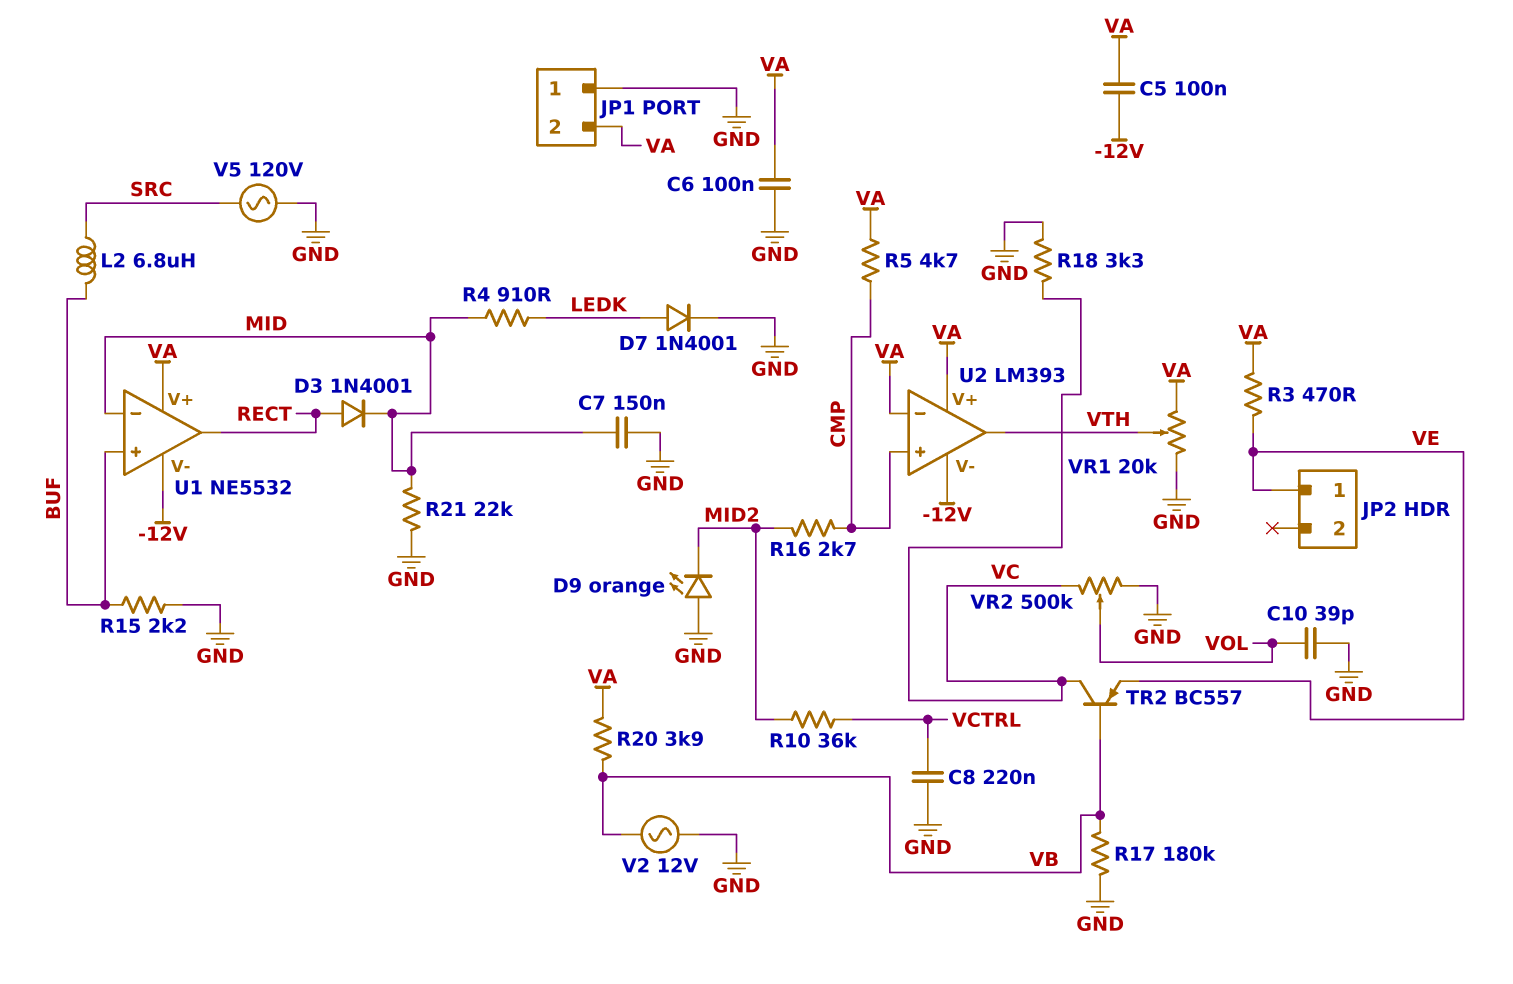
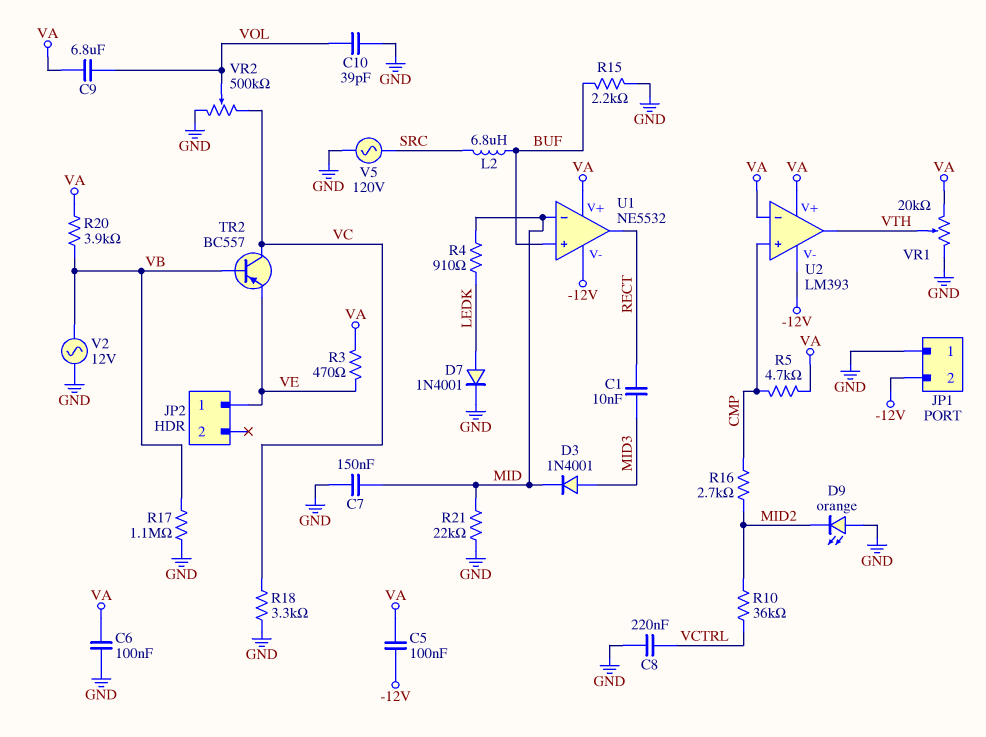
C1: none -> 10nF (MID3, RECT)
C9: none -> 6.8uF (VA, VOL)
D3: diode 1N4001 (A RECT, K MID) -> diode 1N4001 (A MID3, K MID)
JP1 pin 2: VA -> -12V
R17: 180k (GND, VB) -> 1.1M (GND, VB)

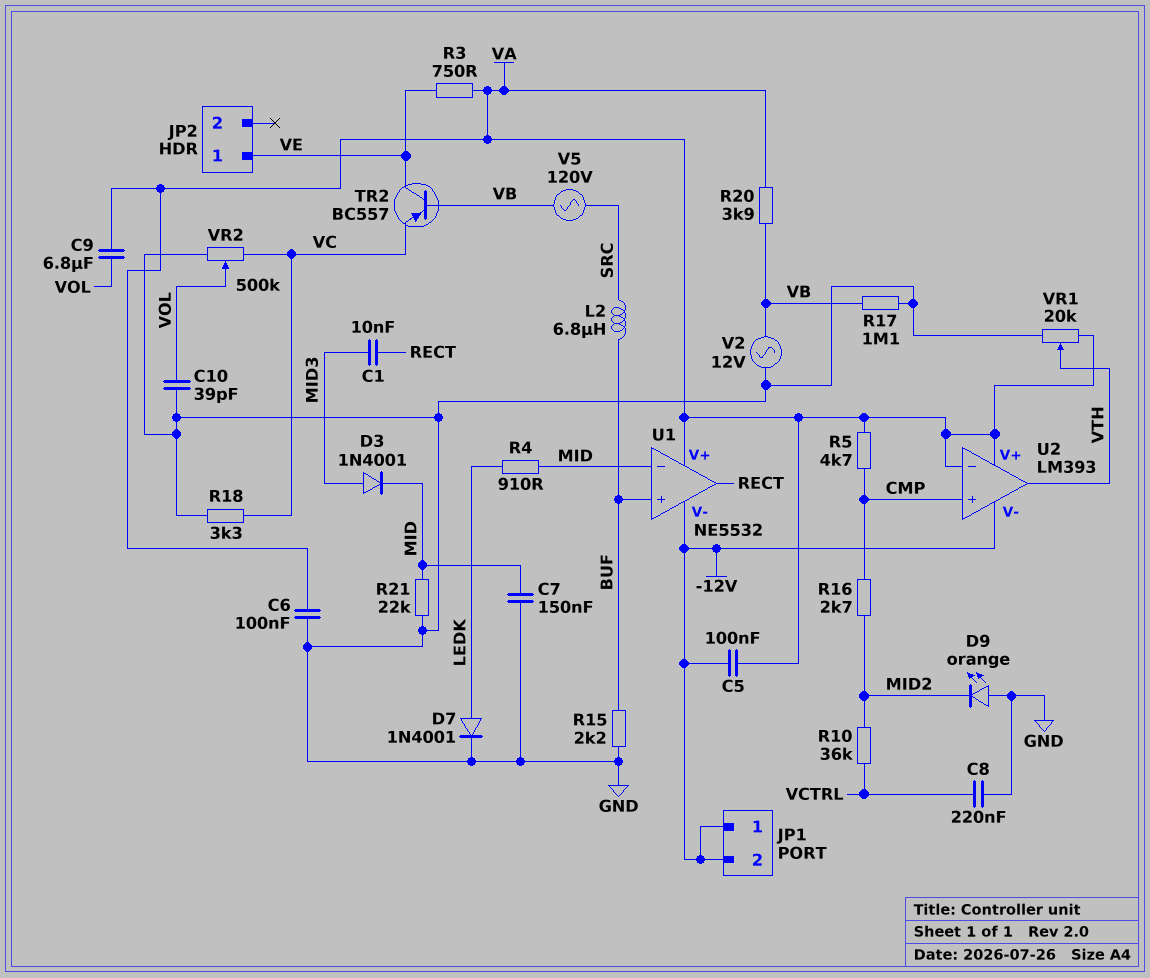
JP1 pin 1: GND -> -12V
R3: 470 (VA, VE) -> 750 (VA, VE)
TR2: PNP BC557 (B VB, C VC, E VE) -> PNP BC557 (B VB, C VE, E VC)
V5: AC 120V (GND, SRC) -> AC 120V (SRC, VB)

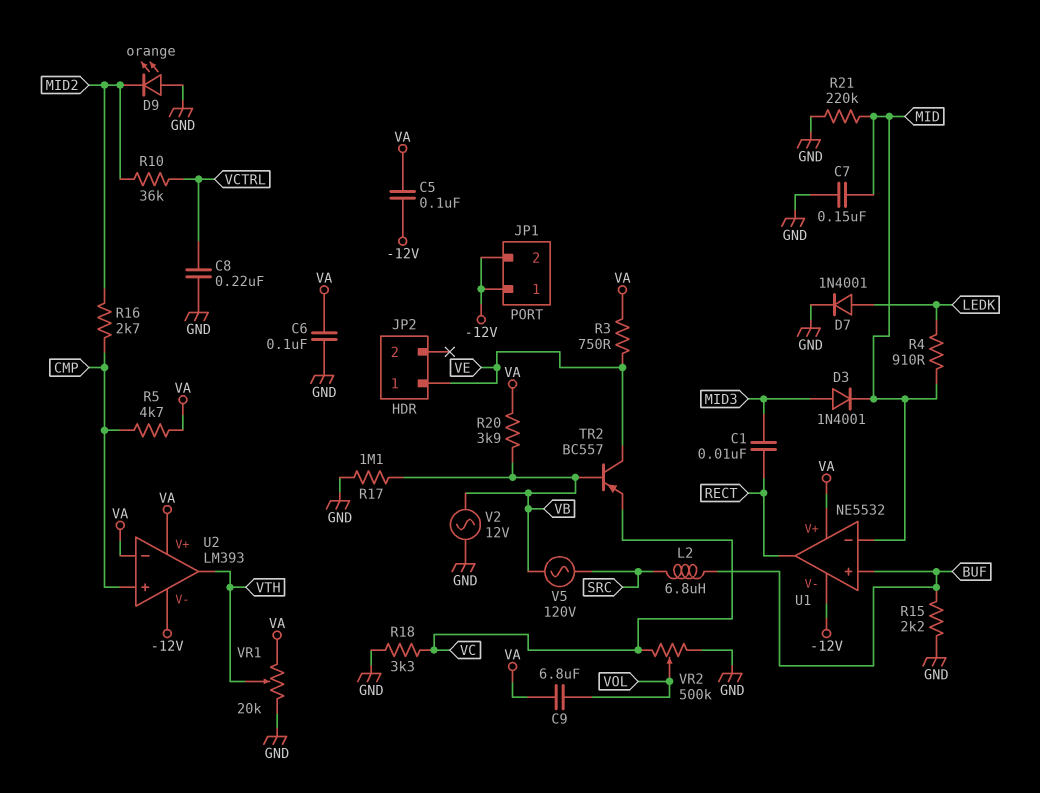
C10: 39pF (GND, VOL) -> none
R21: 22k (GND, MID) -> 220k (GND, MID)

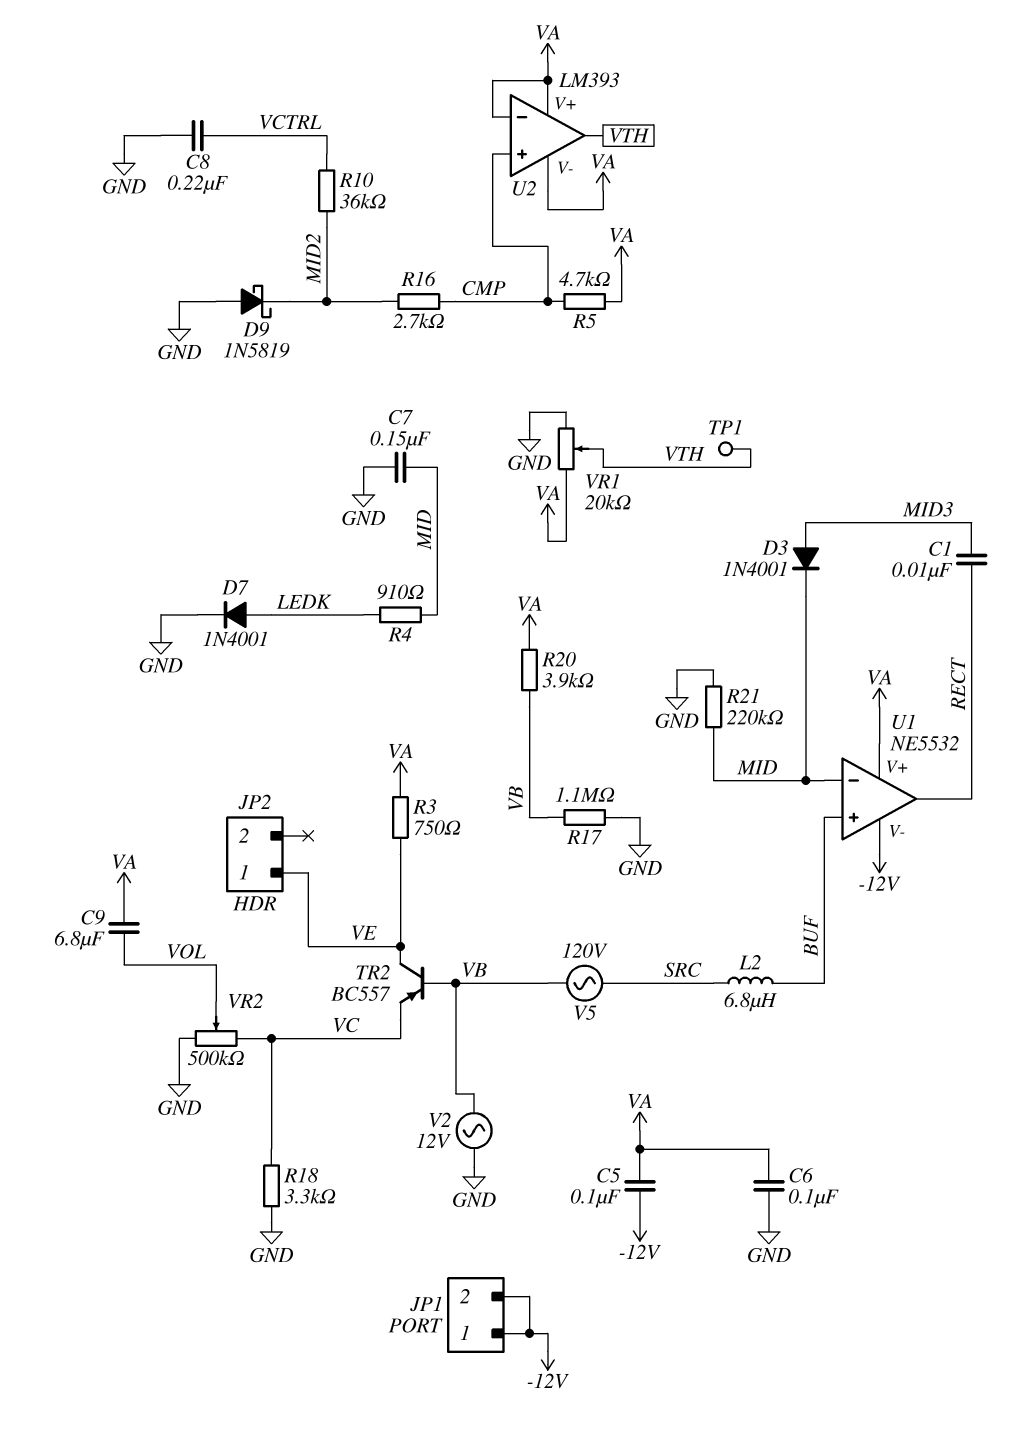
D9: LED orange (A GND, K MID2) -> schottky 1N5819 (A GND, K MID2)
R15: 2.2k (BUF, GND) -> none
TP1: none -> test point (VTH)
U2 pin V-: -12V -> VA

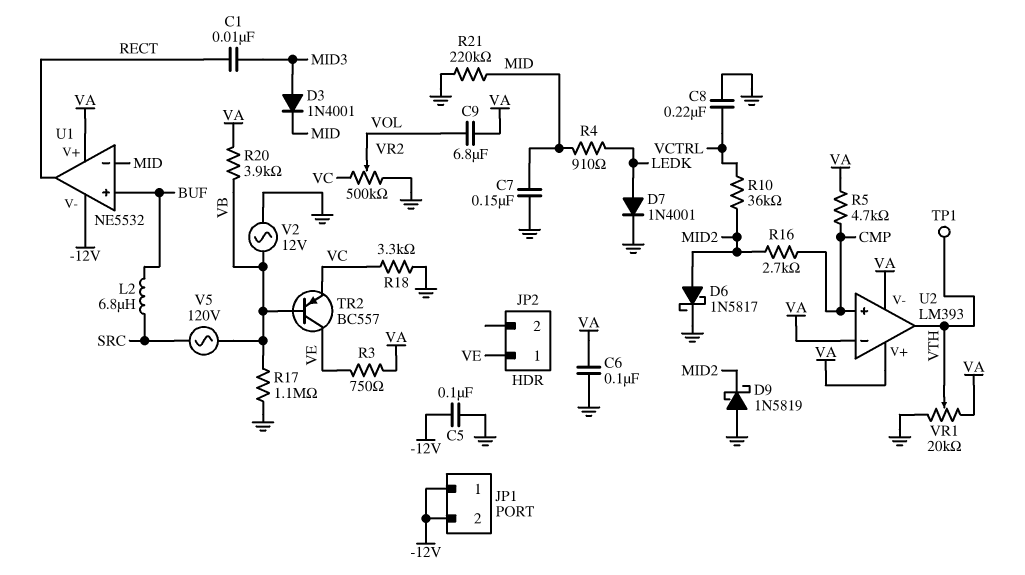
C5: 100nF (-12V, VA) -> 100nF (-12V, GND)
D6: none -> schottky 1N5817 (A MID2, K GND)

